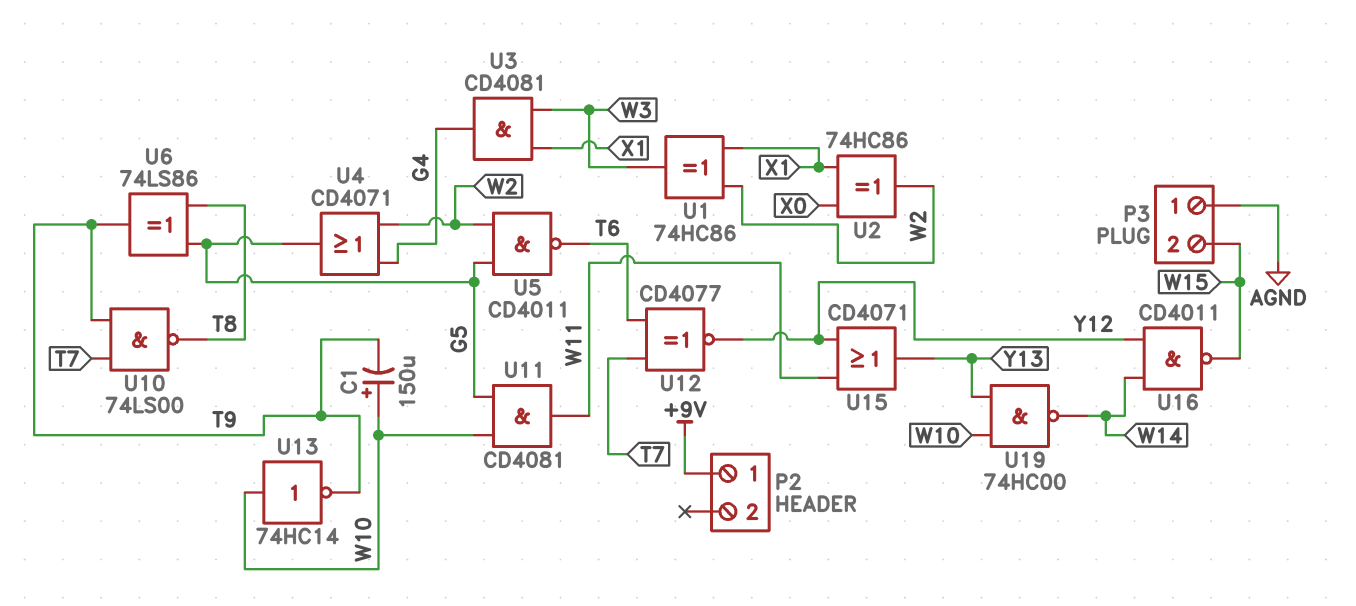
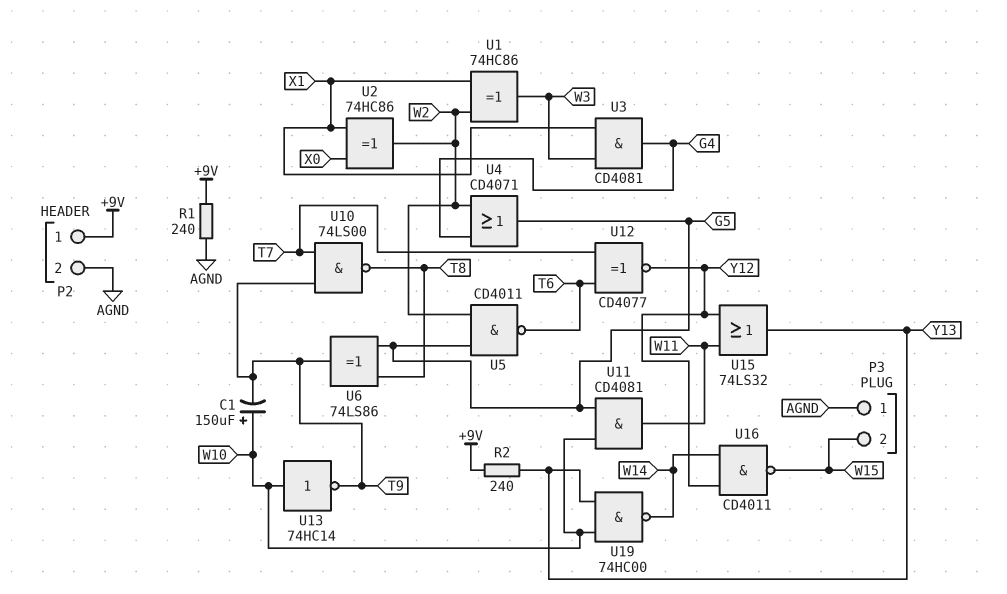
P2 pin 2: none -> AGND
R1: none -> 240 (+9V, AGND)
R2: none -> 240 (+9V, Y13)
U15: OR CD4071 (in W11, in Y12, out Y13) -> OR 74LS32 (in W11, in Y12, out Y13)

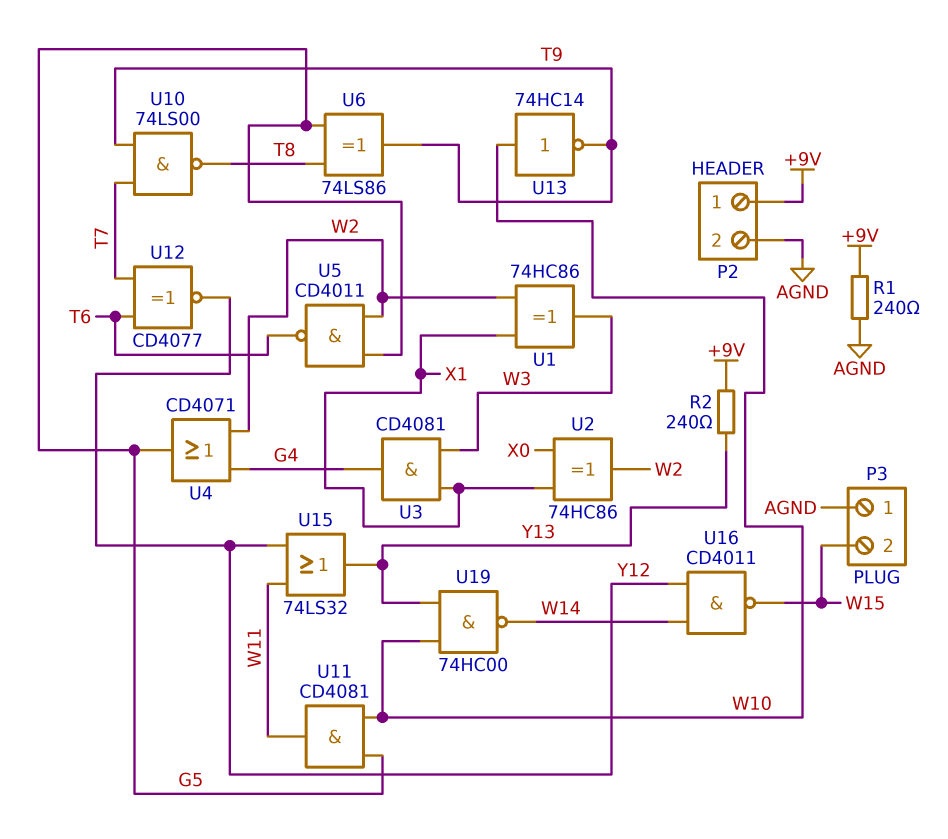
C1: 150uF (plus W10, minus T9) -> none

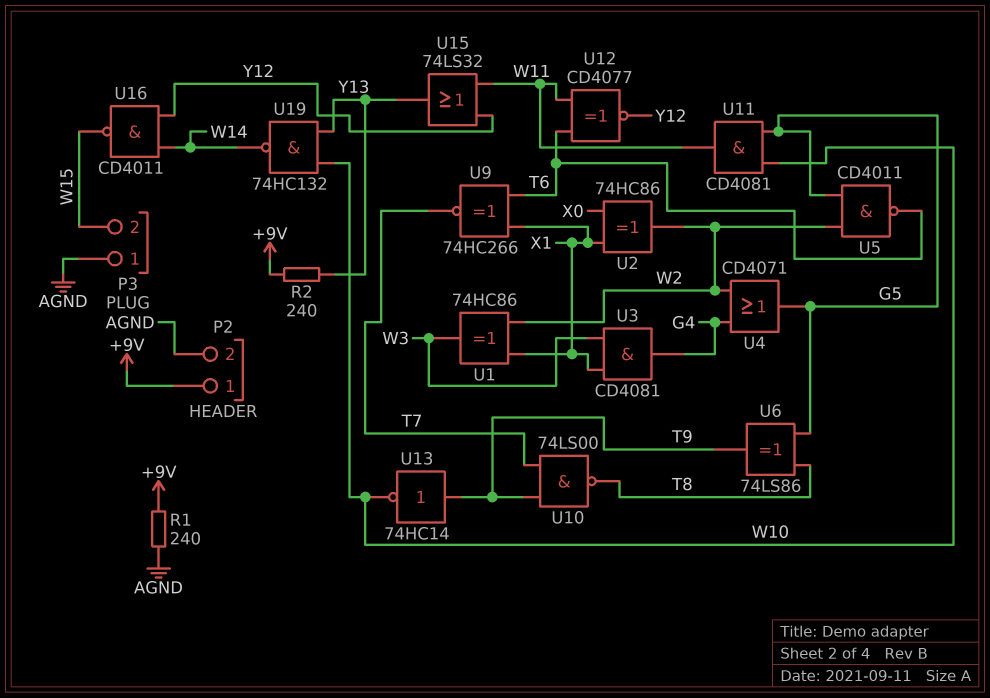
U9: none -> XNOR 74HC266 (in T6, in X1, out T7)
U12: XNOR CD4077 (in T6, in T7, out Y12) -> XNOR CD4077 (in T6, in W11, out Y12)
U13: NOT 74HC14 (in W10, out T9) -> NOT 74HC14 (in T9, out W10)
U19: NAND 74HC00 (in W10, in Y13, out W14) -> NAND 74HC132 (in W10, in Y13, out W14)

